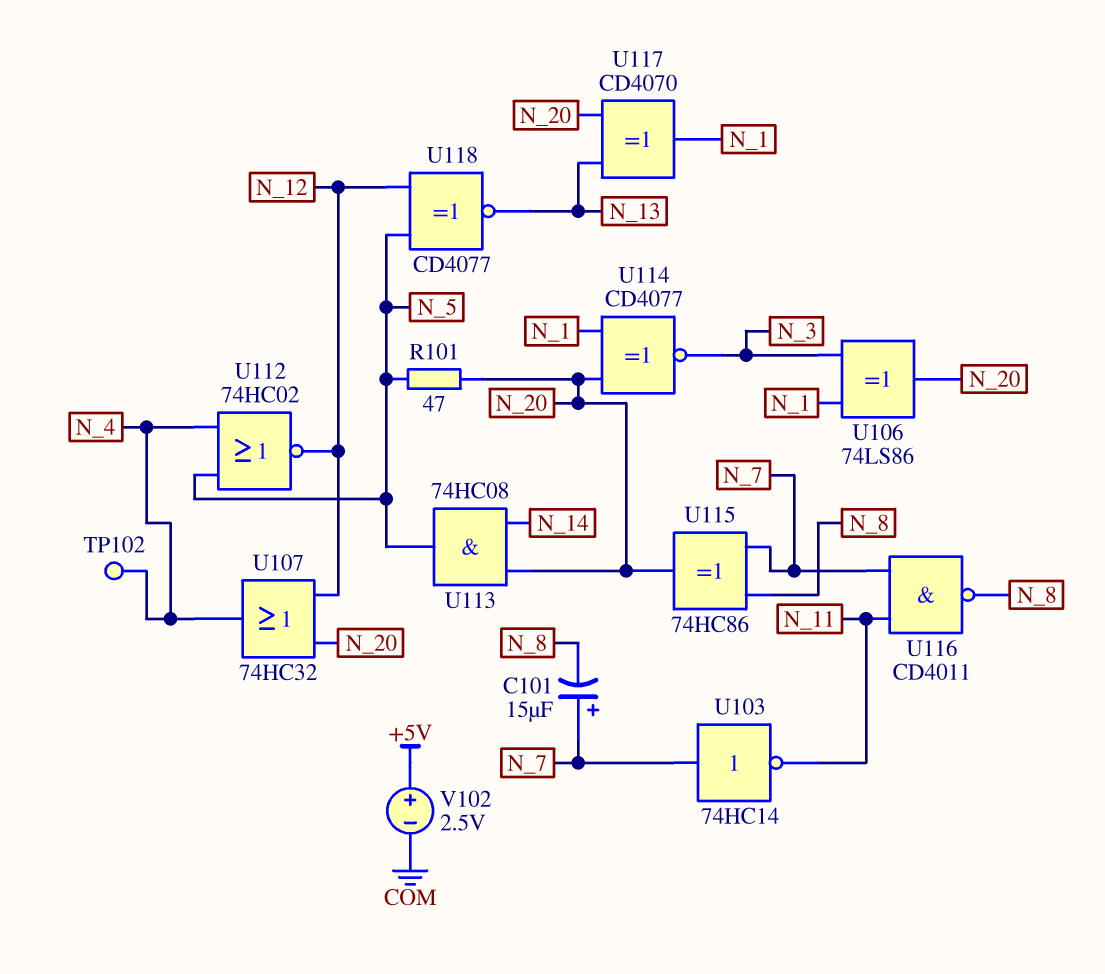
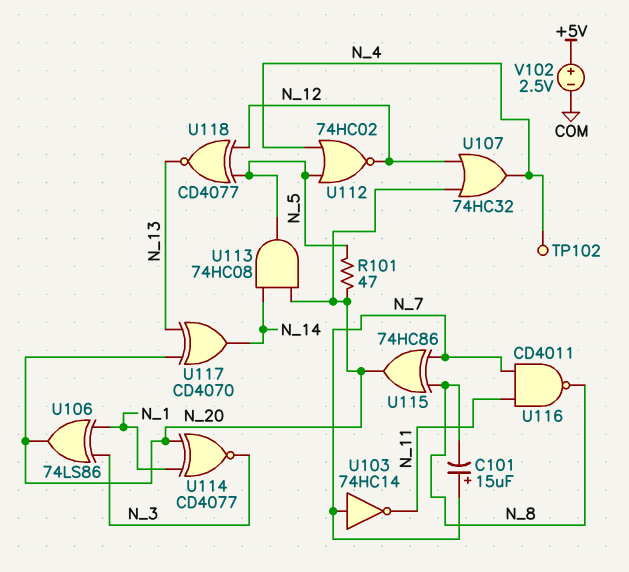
U117: XOR CD4070 (in N_13, in N_20, out N_1) -> XOR CD4070 (in N_13, in N_20, out N_14)

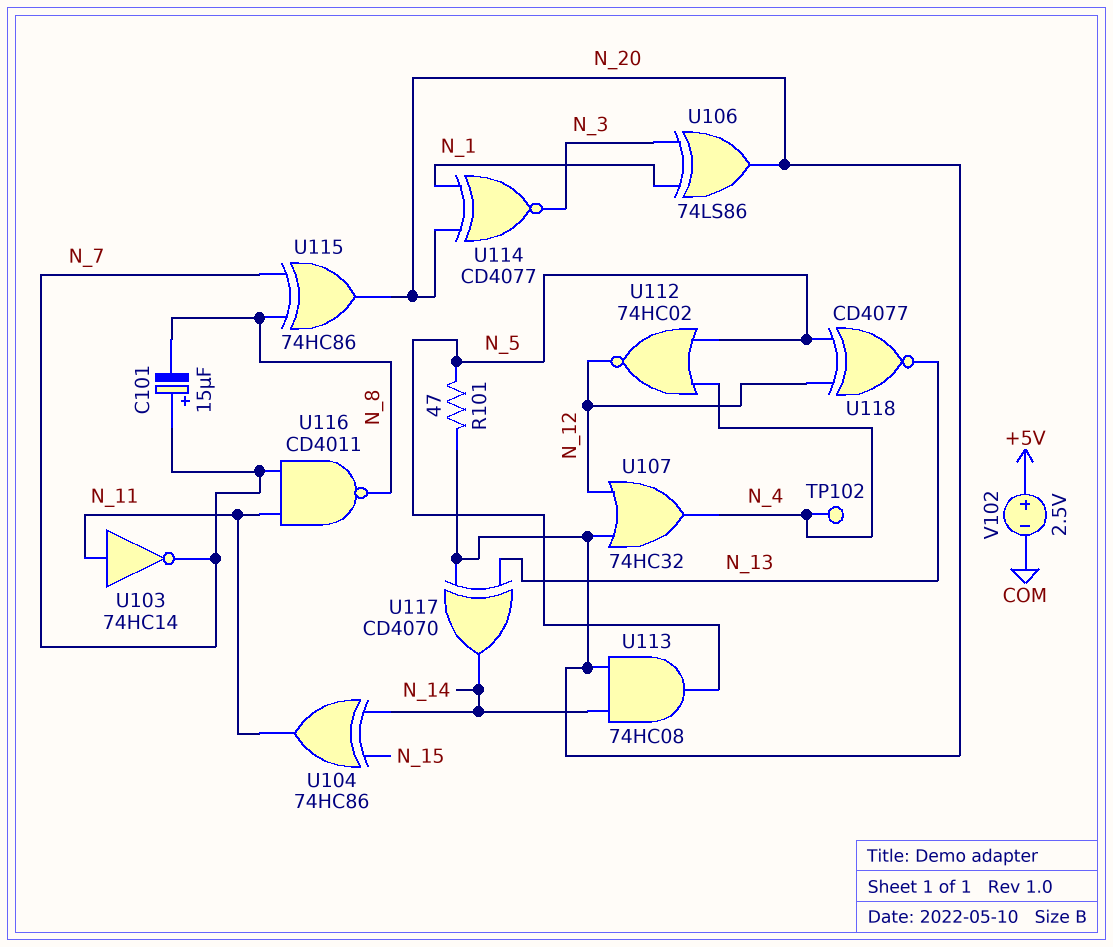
U103: NOT 74HC14 (in N_7, out N_11) -> NOT 74HC14 (in N_11, out N_7)
U104: none -> XOR 74HC86 (in N_14, in N_15, out N_11)

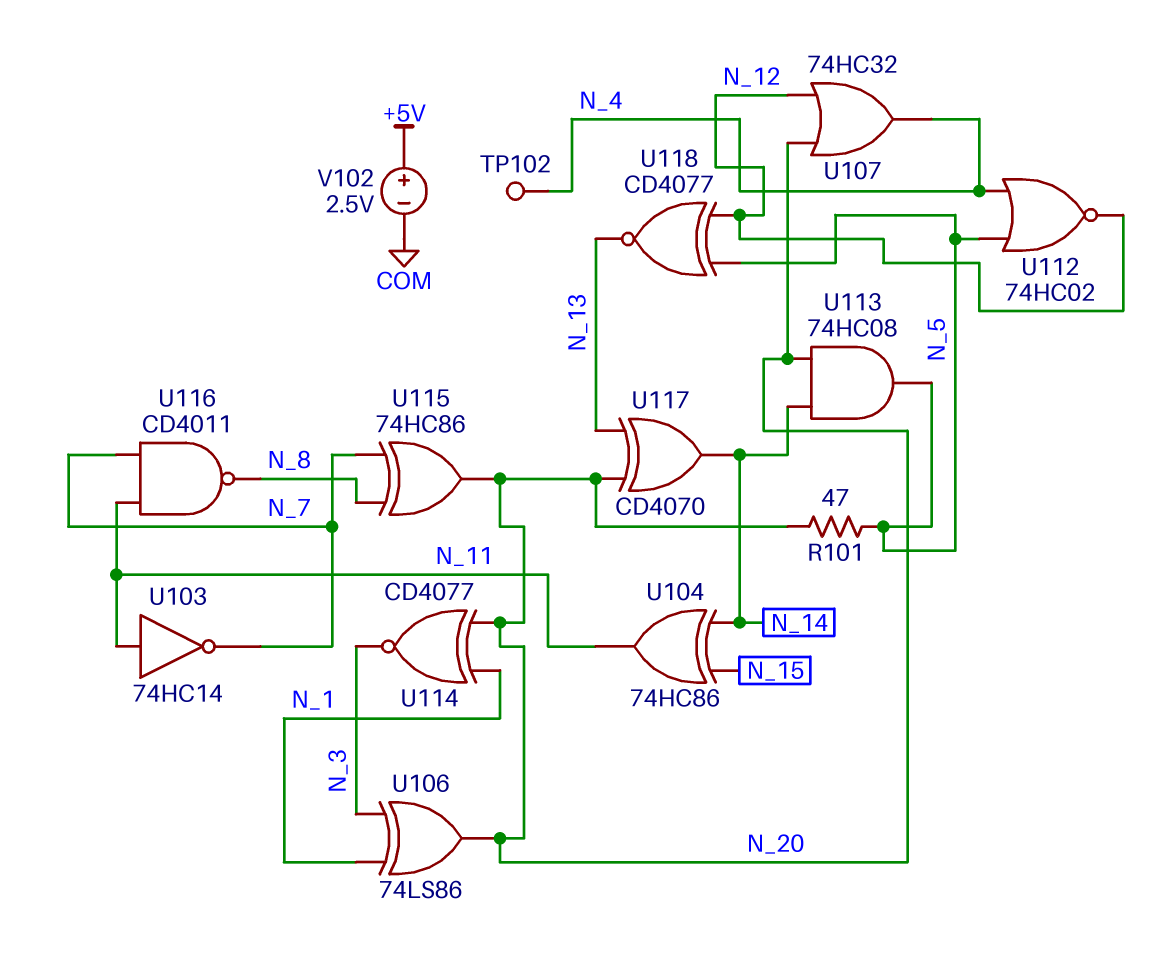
C101: 15uF (plus N_7, minus N_8) -> none

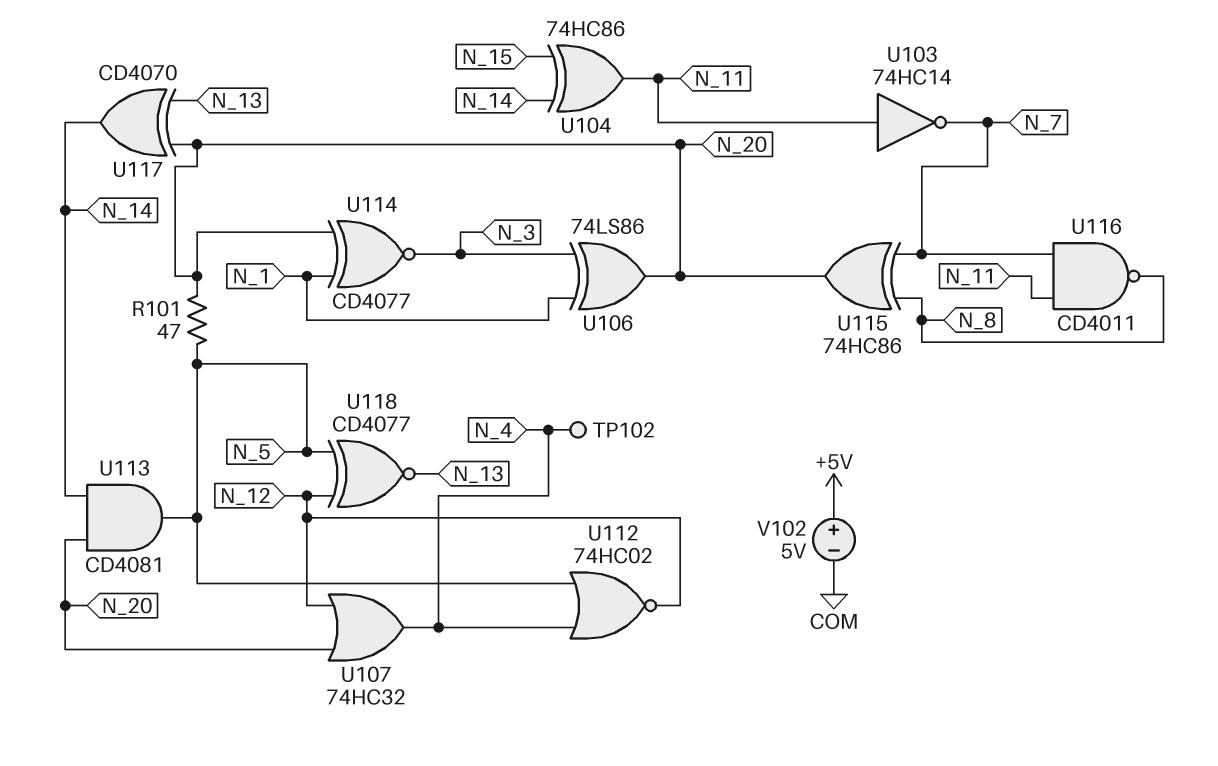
U113: AND 74HC08 (in N_14, in N_20, out N_5) -> AND CD4081 (in N_14, in N_20, out N_5)
V102: 2.5V (plus +5V, minus COM) -> 5V (plus +5V, minus COM)

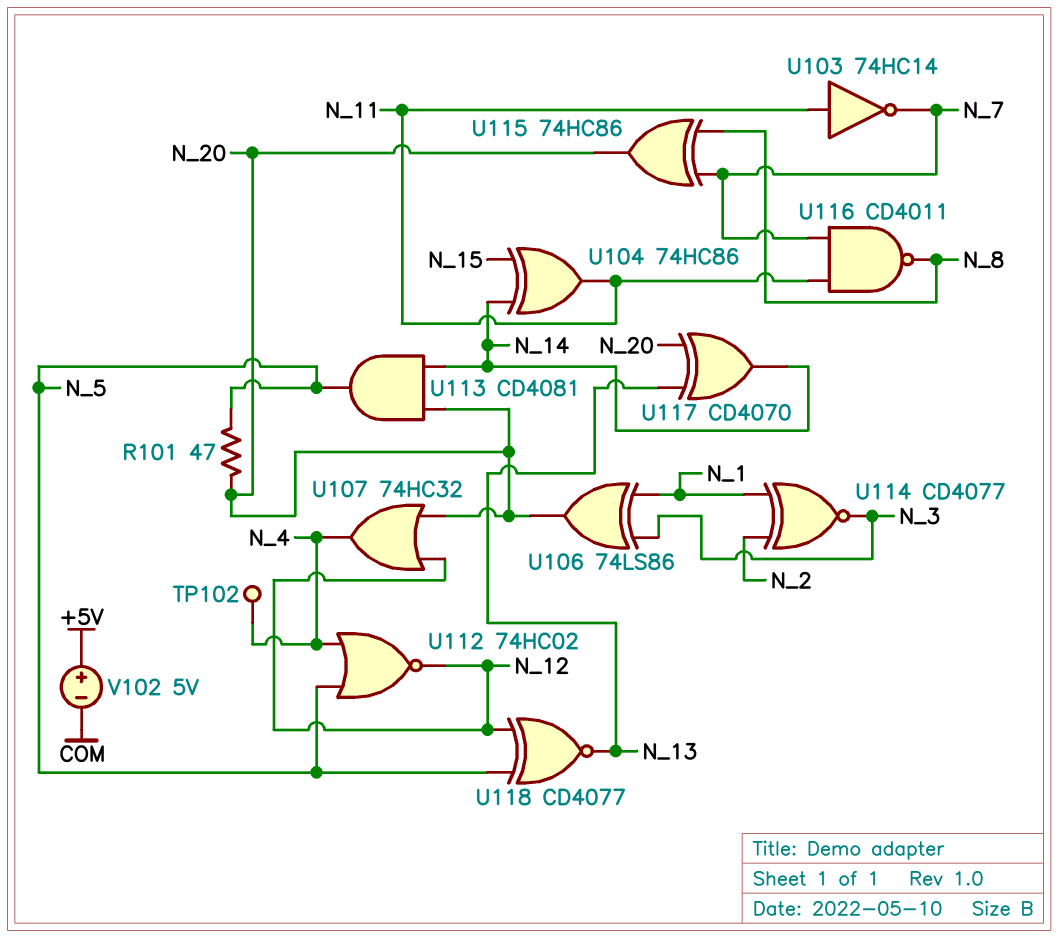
U114: XNOR CD4077 (in N_1, in N_20, out N_3) -> XNOR CD4077 (in N_1, in N_2, out N_3)

